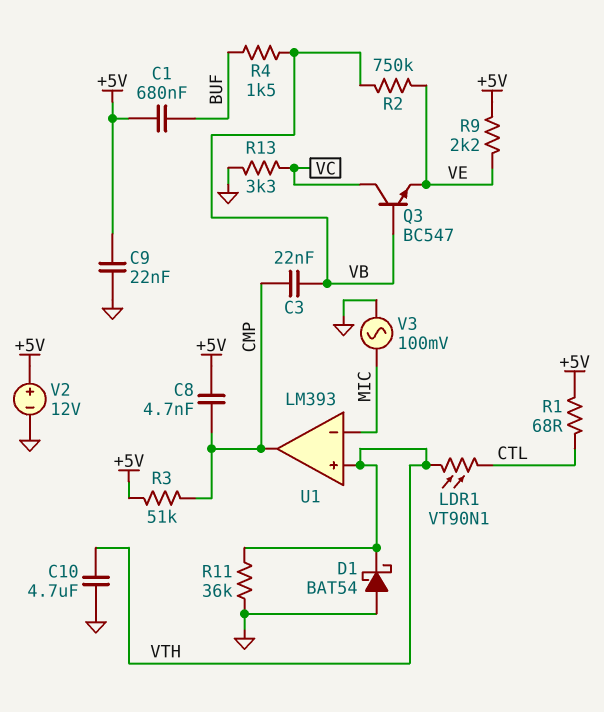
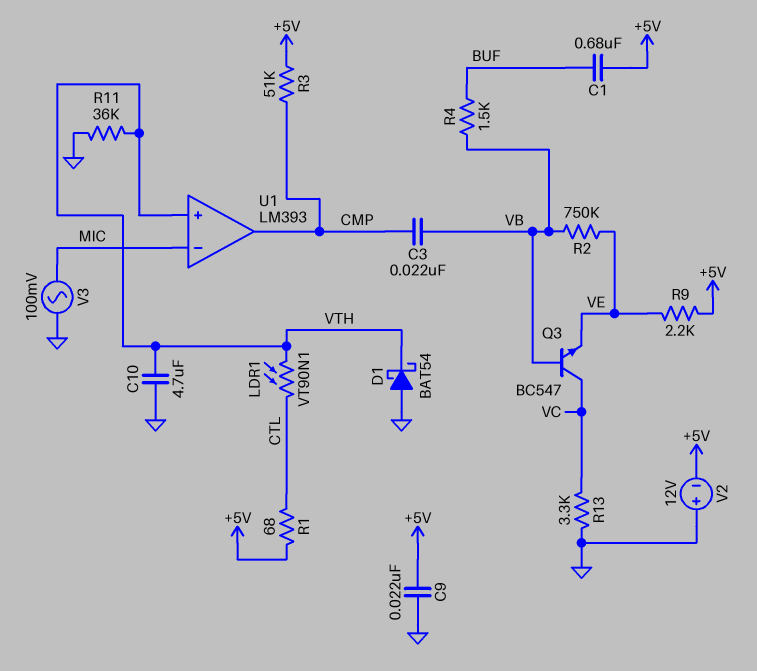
C8: 4.7nF (+5V, CMP) -> none
V2: 12V (plus +5V, minus GND) -> 12V (plus GND, minus +5V)

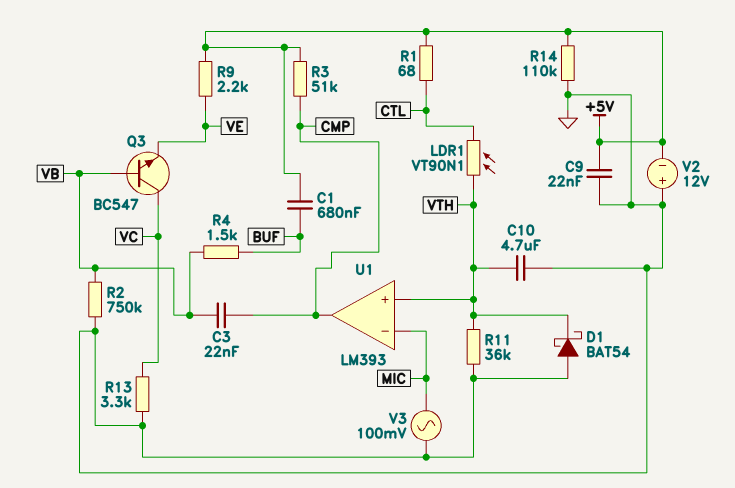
R2: 750k (VB, VE) -> 750k (GND, VB)
R14: none -> 110k (+5V, GND)

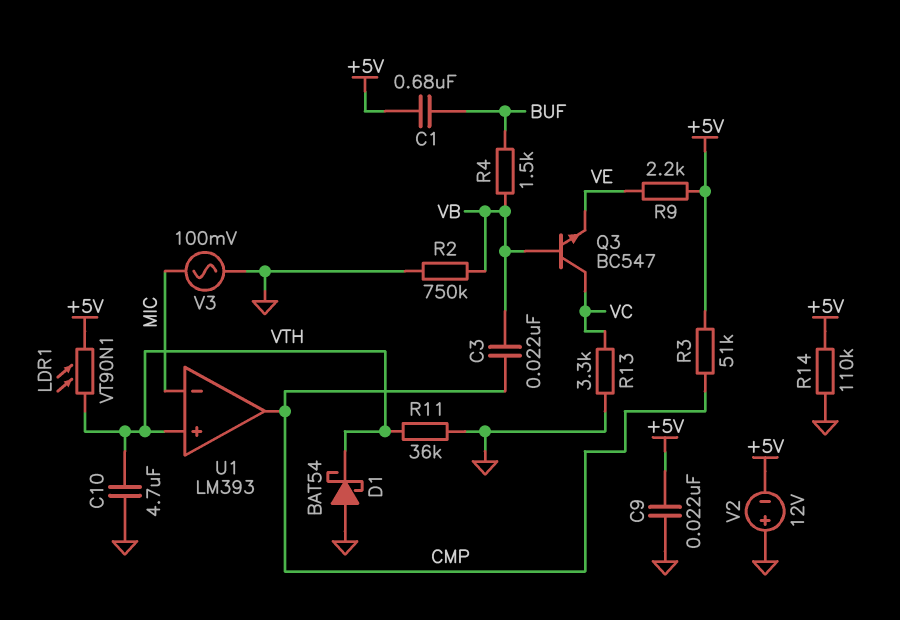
LDR1: VT90N1 (CTL, VTH) -> VT90N1 (+5V, VTH)
R1: 68 (+5V, CTL) -> none

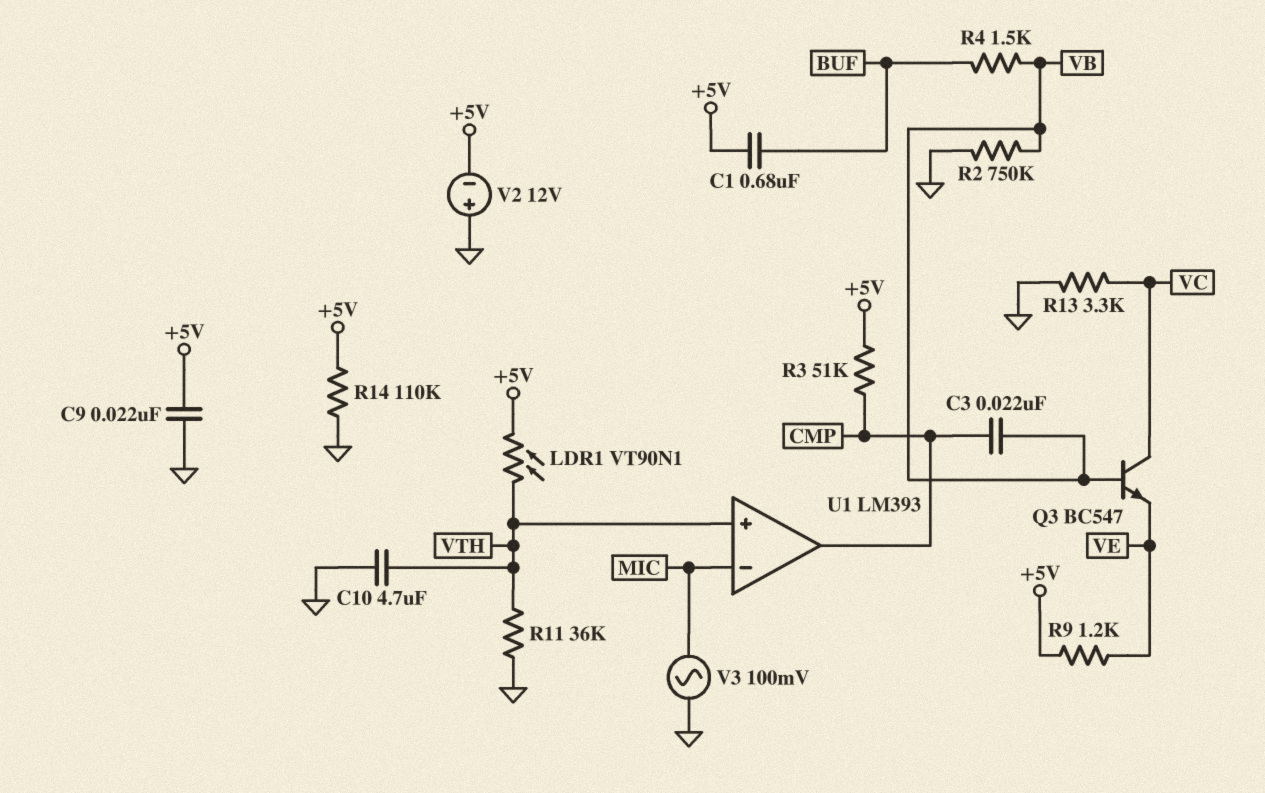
D1: schottky BAT54 (A GND, K VTH) -> none
R9: 2.2k (+5V, VE) -> 1.2k (+5V, VE)

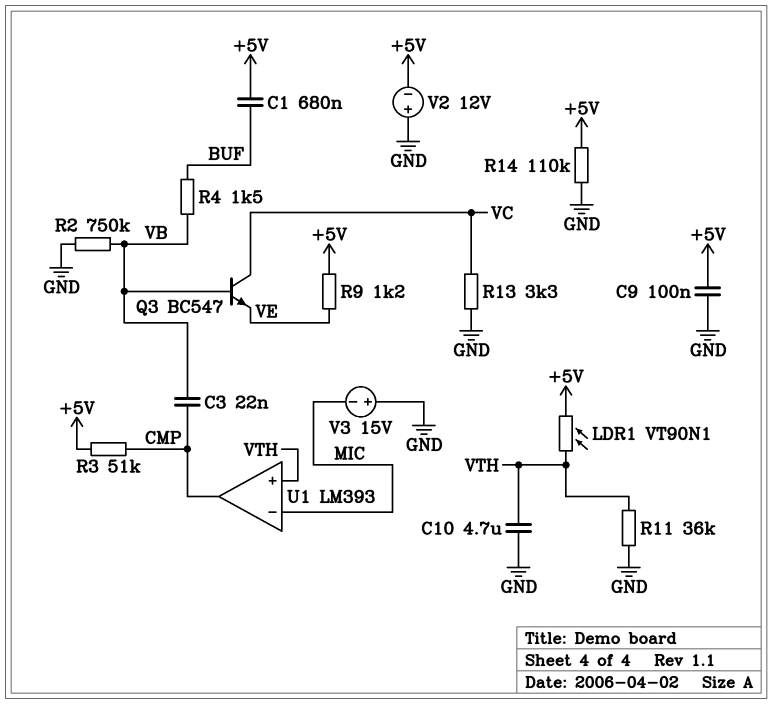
C9: 22nF (+5V, GND) -> 100nF (+5V, GND)
V3: AC 100mV (GND, MIC) -> 15V (plus GND, minus MIC)

